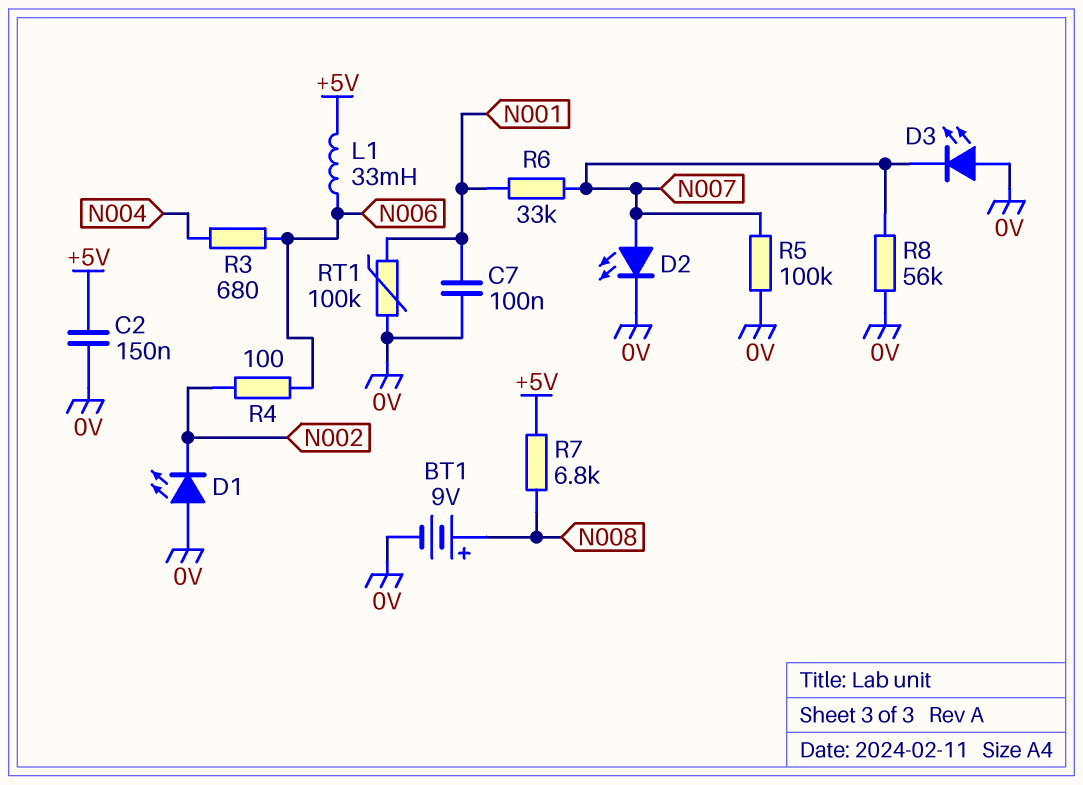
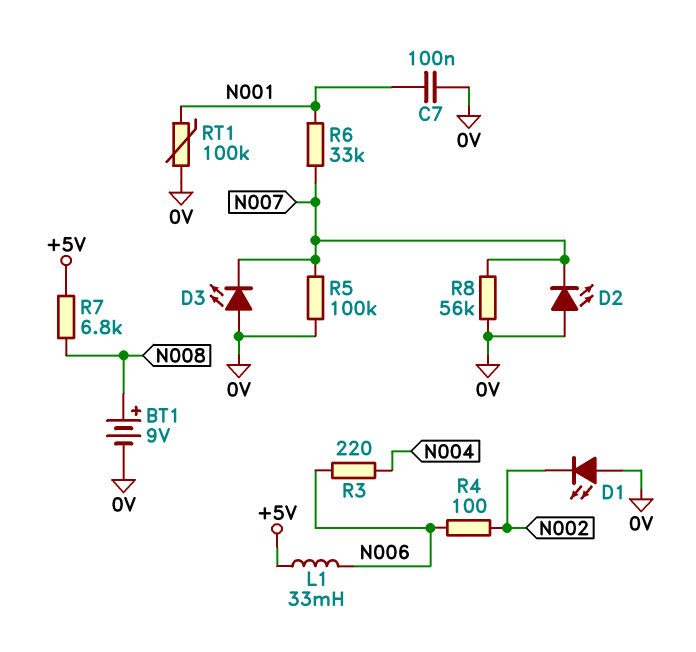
C2: 150nF (+5V, 0V) -> none
D2: LED (A N007, K 0V) -> LED (A 0V, K N007)
R3: 680 (N004, N006) -> 220 (N004, N006)

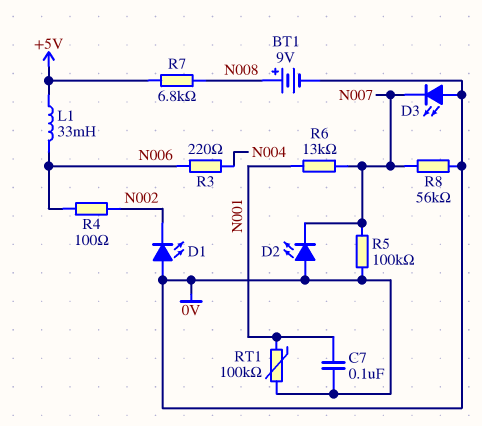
R6: 33k (N001, N007) -> 13k (N001, N007)

